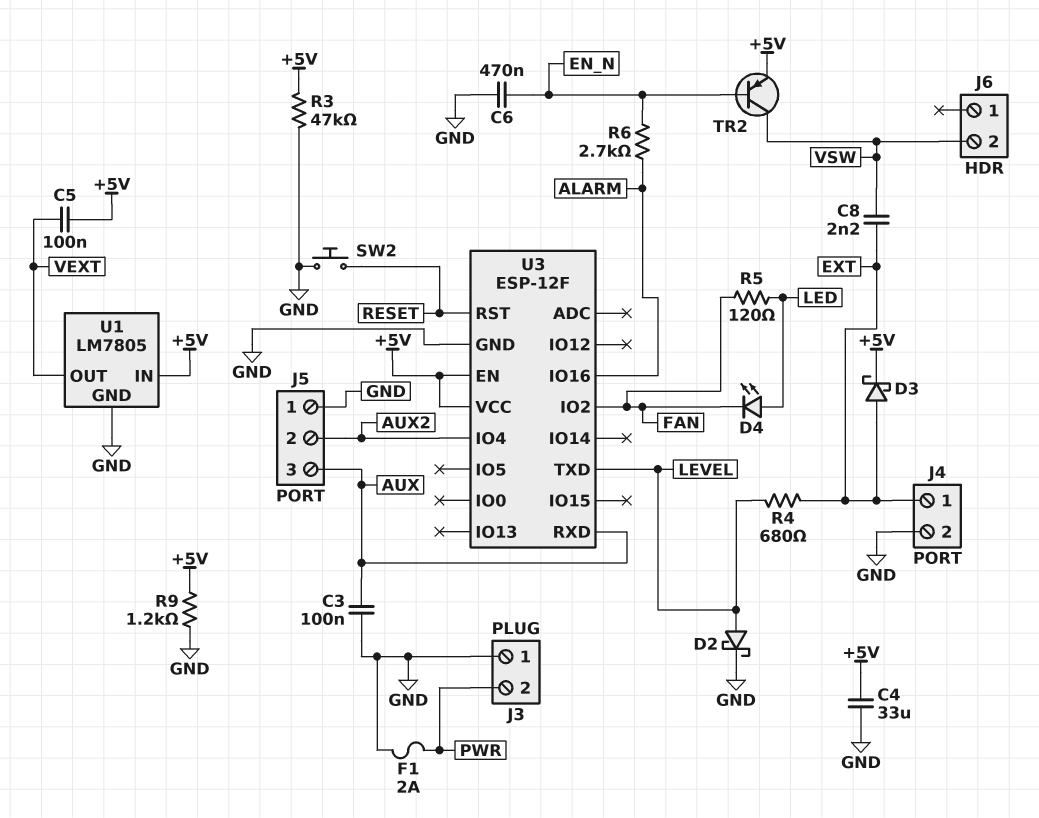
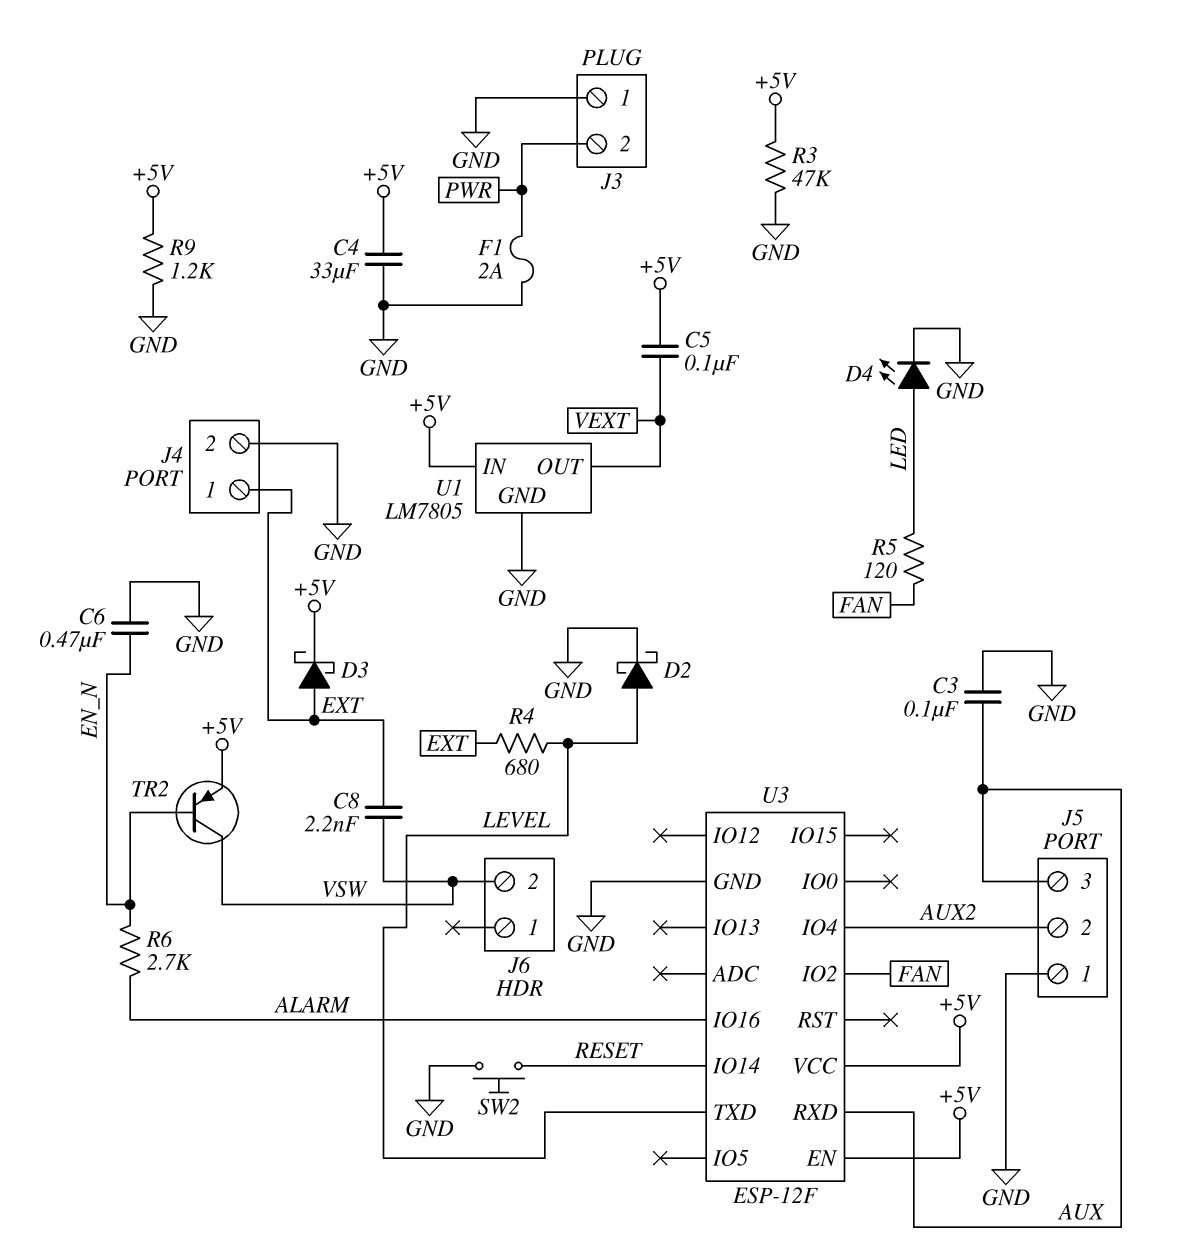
D4: LED (A LED, K FAN) -> LED (A LED, K GND)
U3 pin IO14: none -> RESET
U3 pin RST: RESET -> none

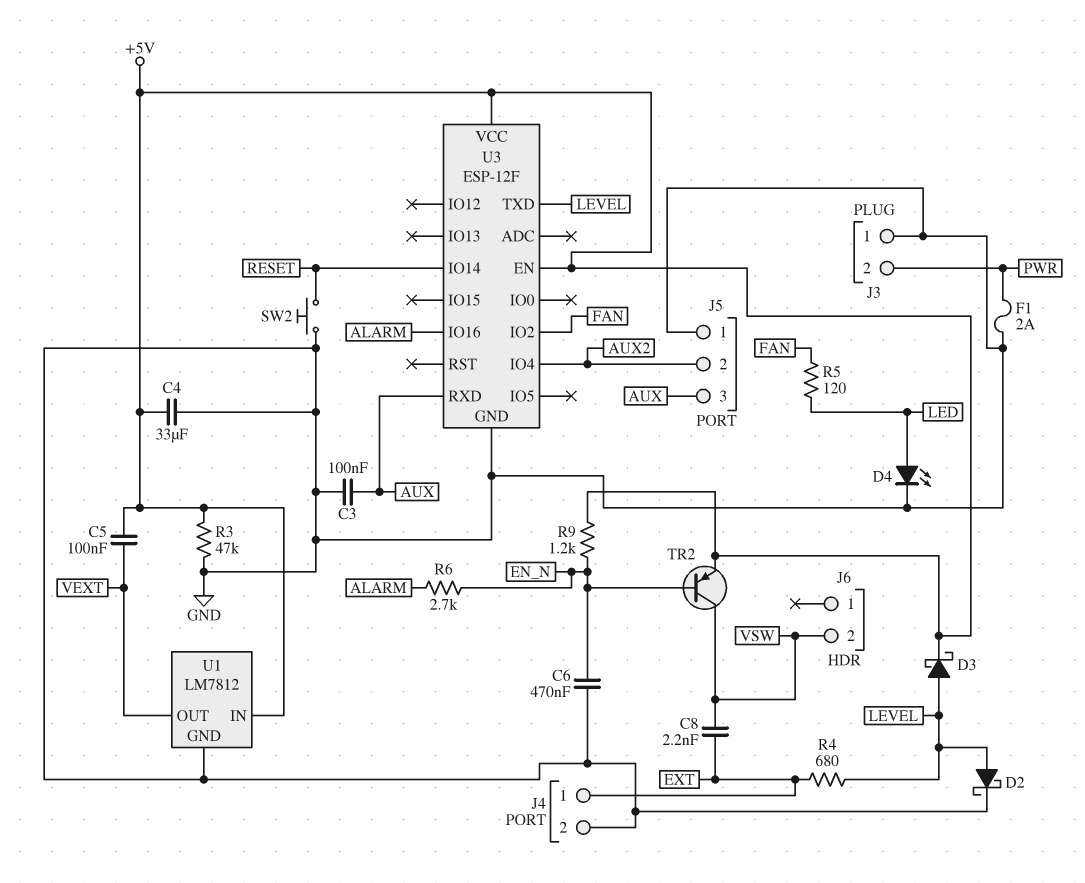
D3: schottky (A EXT, K +5V) -> schottky (A LEVEL, K +5V)
R9: 1.2k (+5V, GND) -> 1.2k (+5V, EN_N)
U1: LM7805 -> LM7812

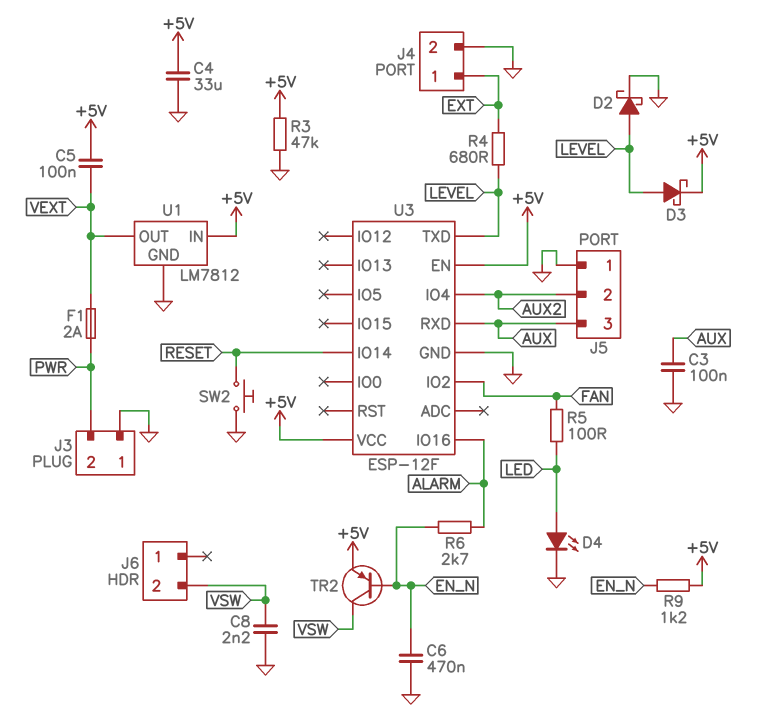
C8: 2.2nF (EXT, VSW) -> 2.2nF (GND, VSW)
F1: 2A (GND, PWR) -> 2A (PWR, VEXT)
R5: 120 (FAN, LED) -> 100 (FAN, LED)

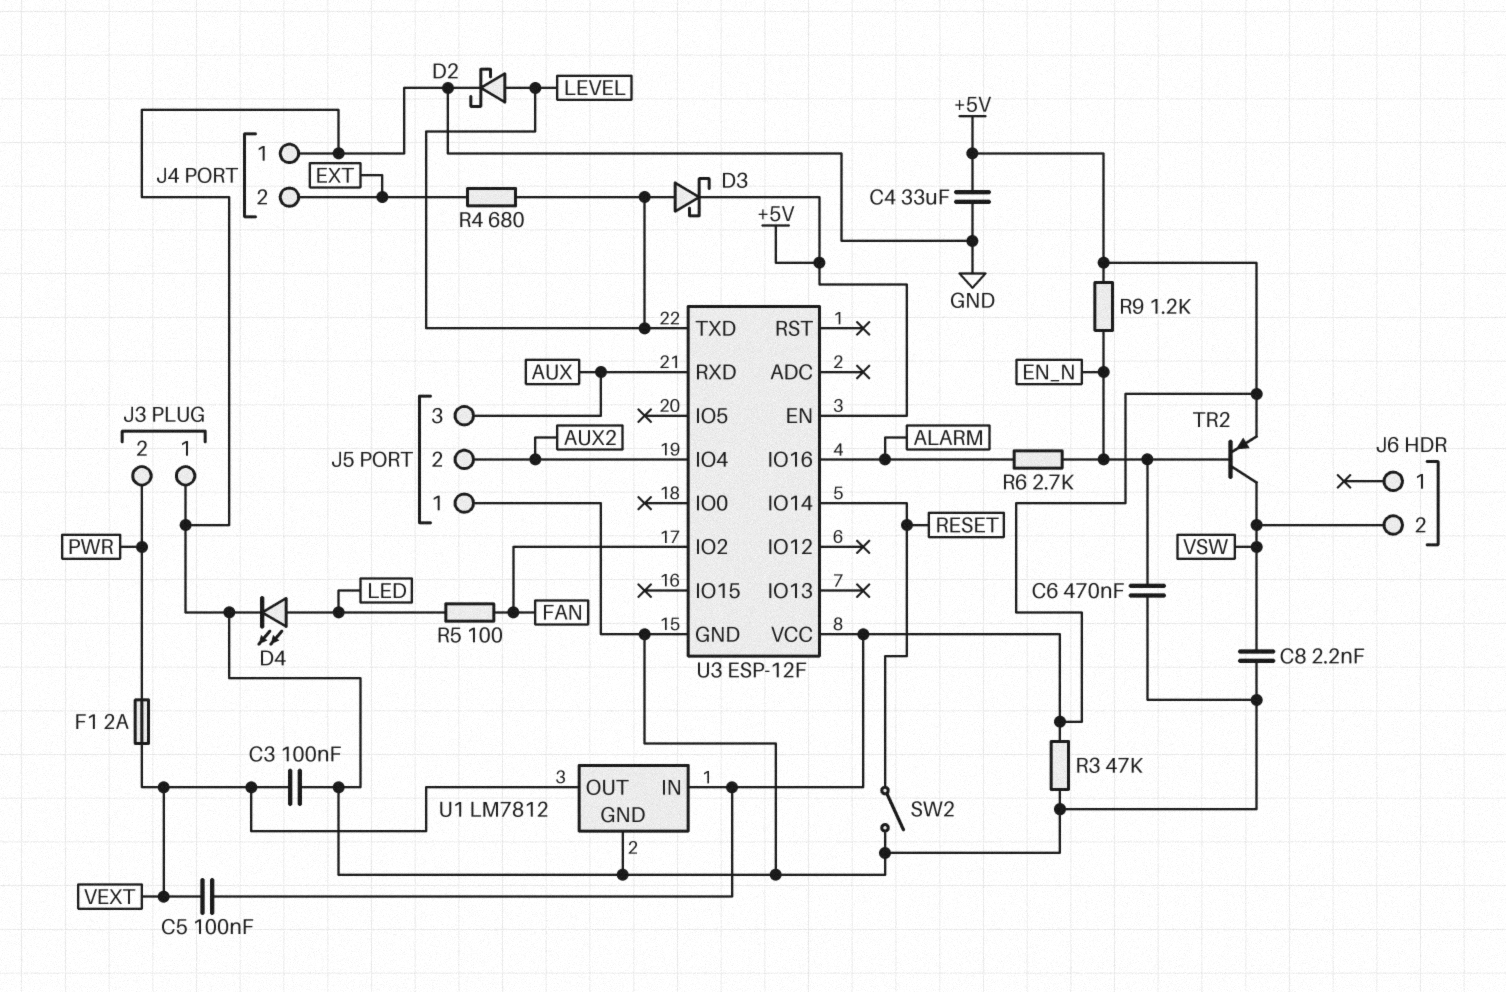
C3: 100nF (AUX, GND) -> 100nF (GND, VEXT)
J4 pin 1: EXT -> GND
J4 pin 2: GND -> EXT
SW2: button (GND, RESET) -> switch (GND, RESET)

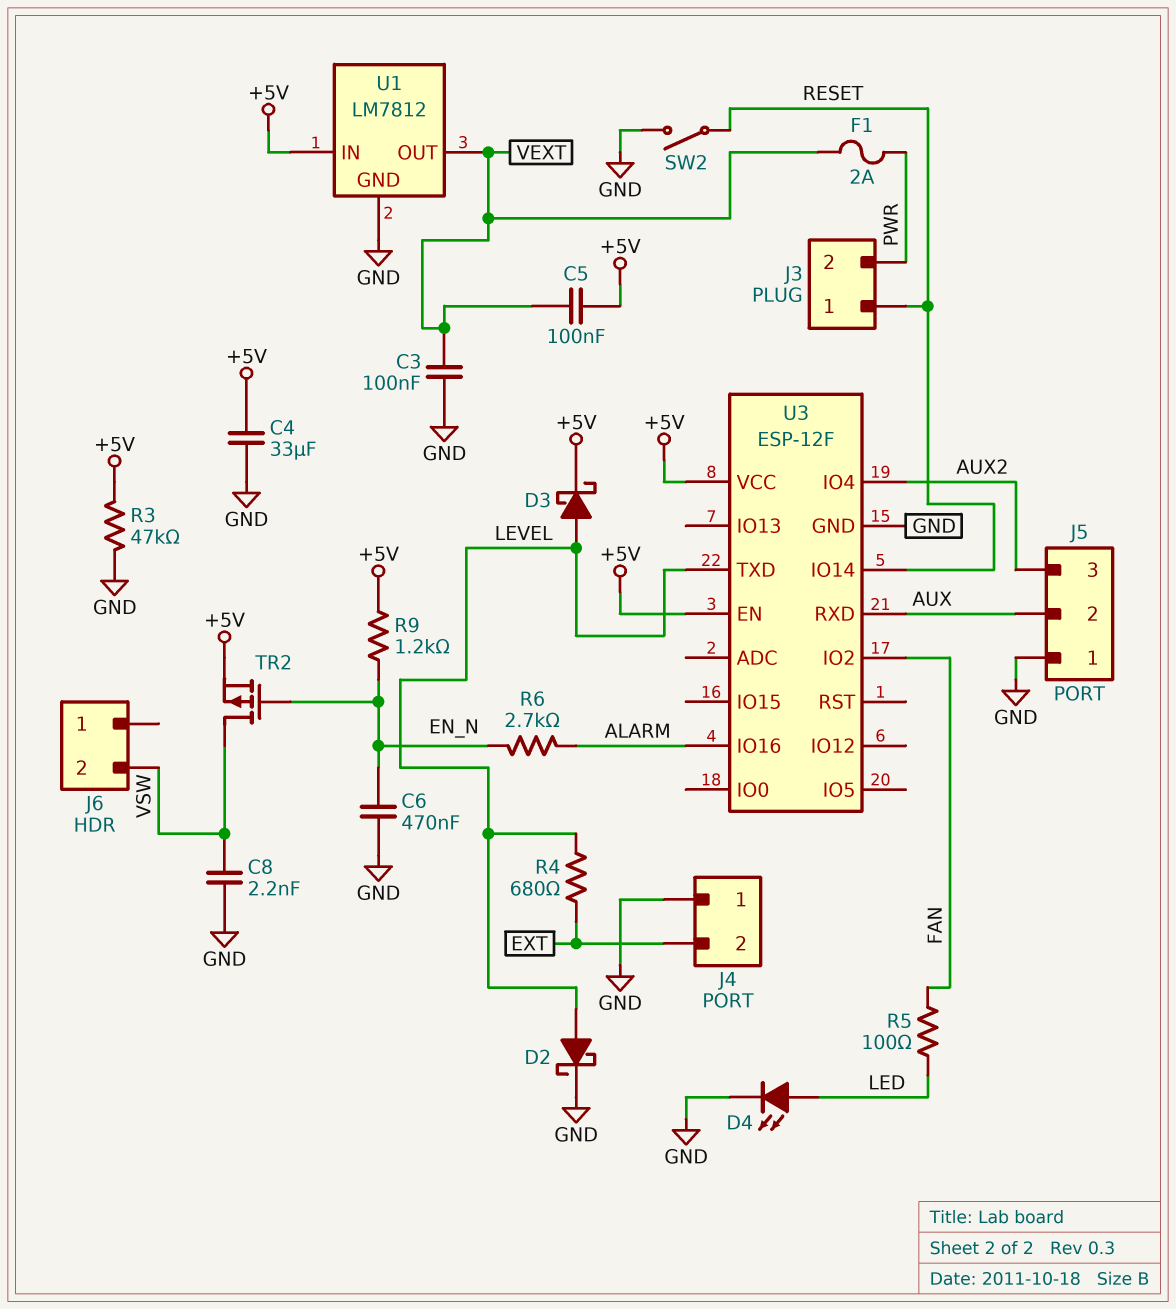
J3 pin 1: GND -> RESET
J5 pin 2: AUX2 -> AUX
J5 pin 3: AUX -> AUX2
TR2: PNP (B EN_N, C VSW, E +5V) -> PMOS (G EN_N, D VSW, S +5V)

